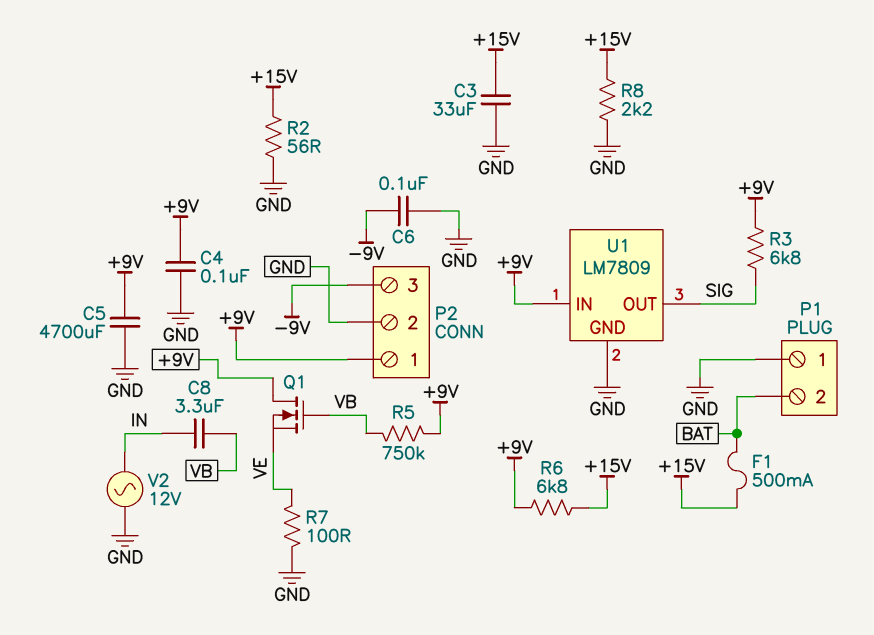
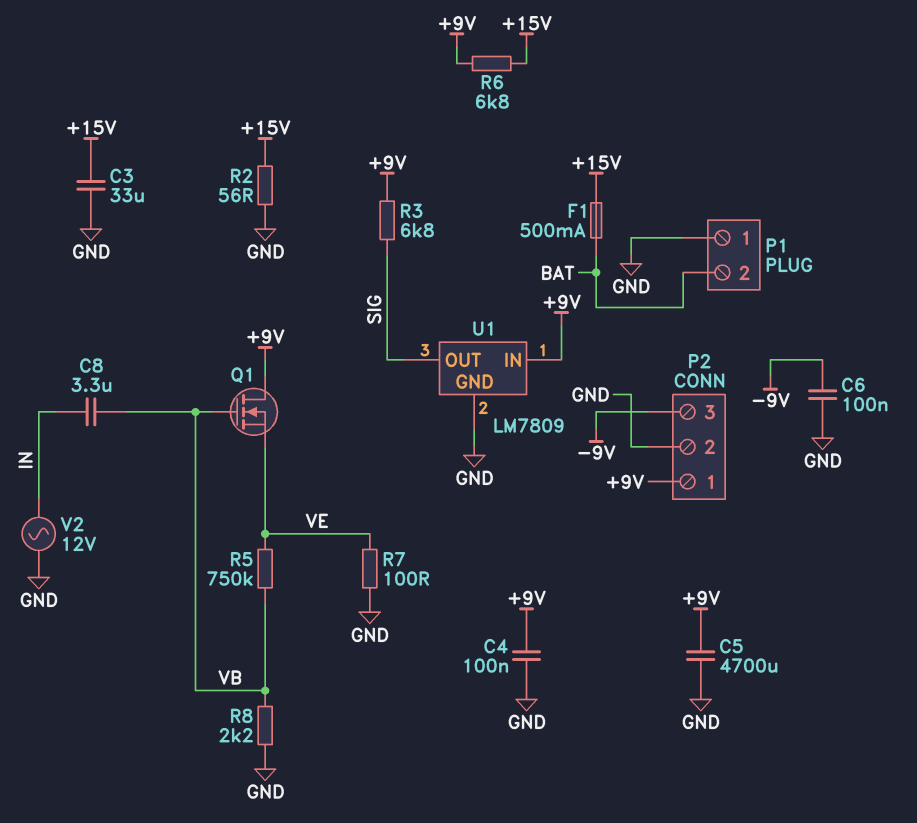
R5: 750k (+9V, VB) -> 750k (VB, VE)
R8: 2.2k (+15V, GND) -> 2.2k (GND, VB)

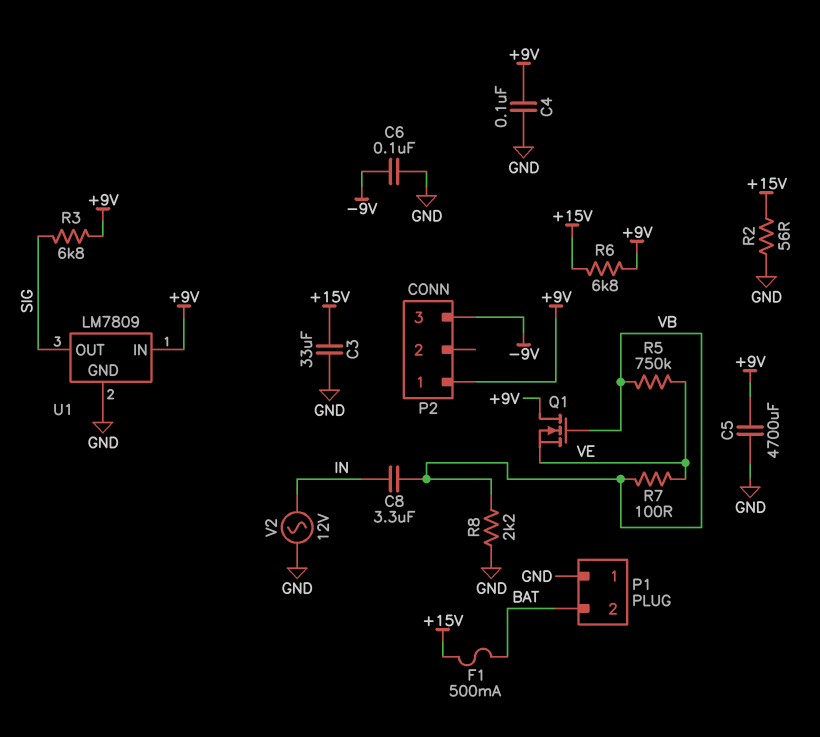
P2 pin 2: GND -> none
R7: 100 (GND, VE) -> 100 (VB, VE)

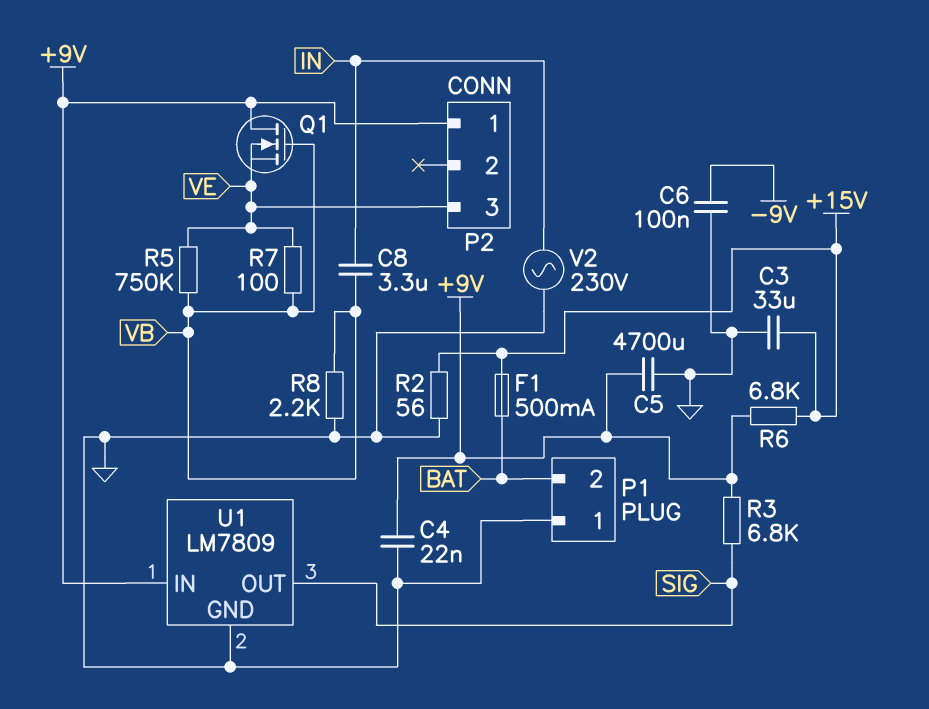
C4: 100nF (+9V, GND) -> 22nF (+9V, GND)
P2 pin 3: -9V -> VE
V2: AC 12V (GND, IN) -> AC 230V (GND, IN)

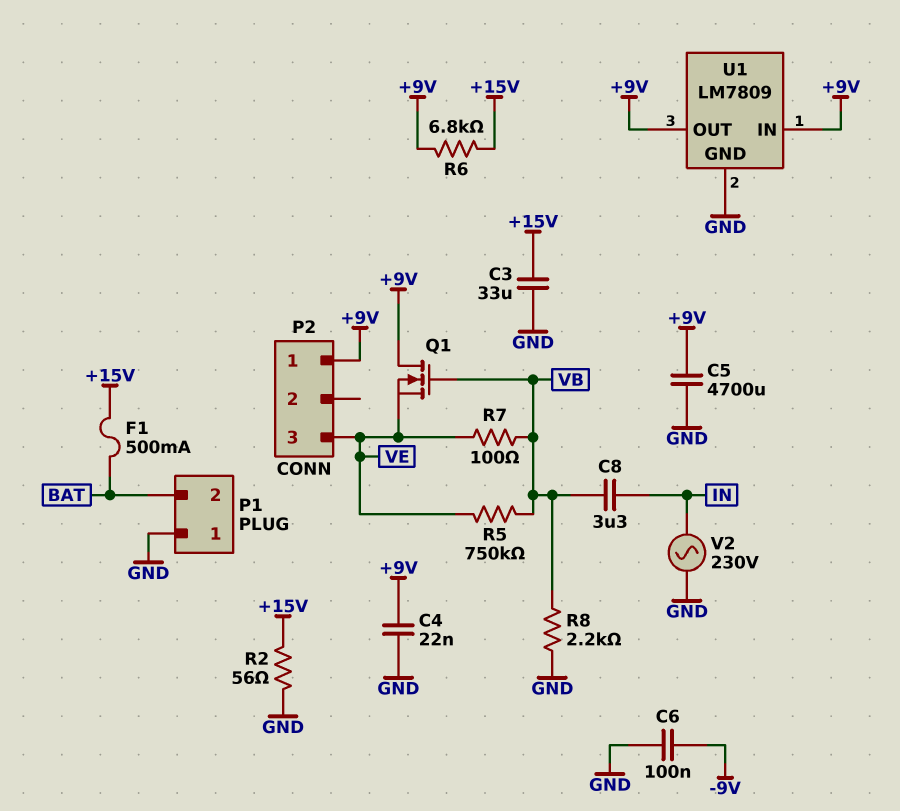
R3: 6.8k (+9V, SIG) -> none
U1 pin OUT: SIG -> +9V

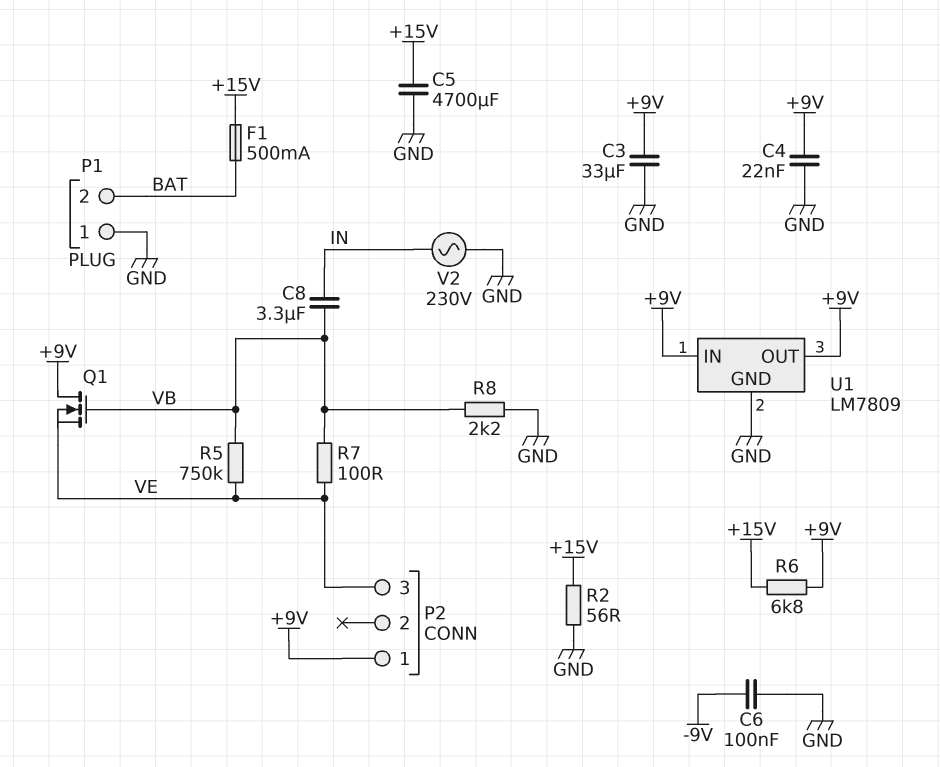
C3: 33uF (+15V, GND) -> 33uF (+9V, GND)
C5: 4700uF (+9V, GND) -> 4700uF (+15V, GND)

